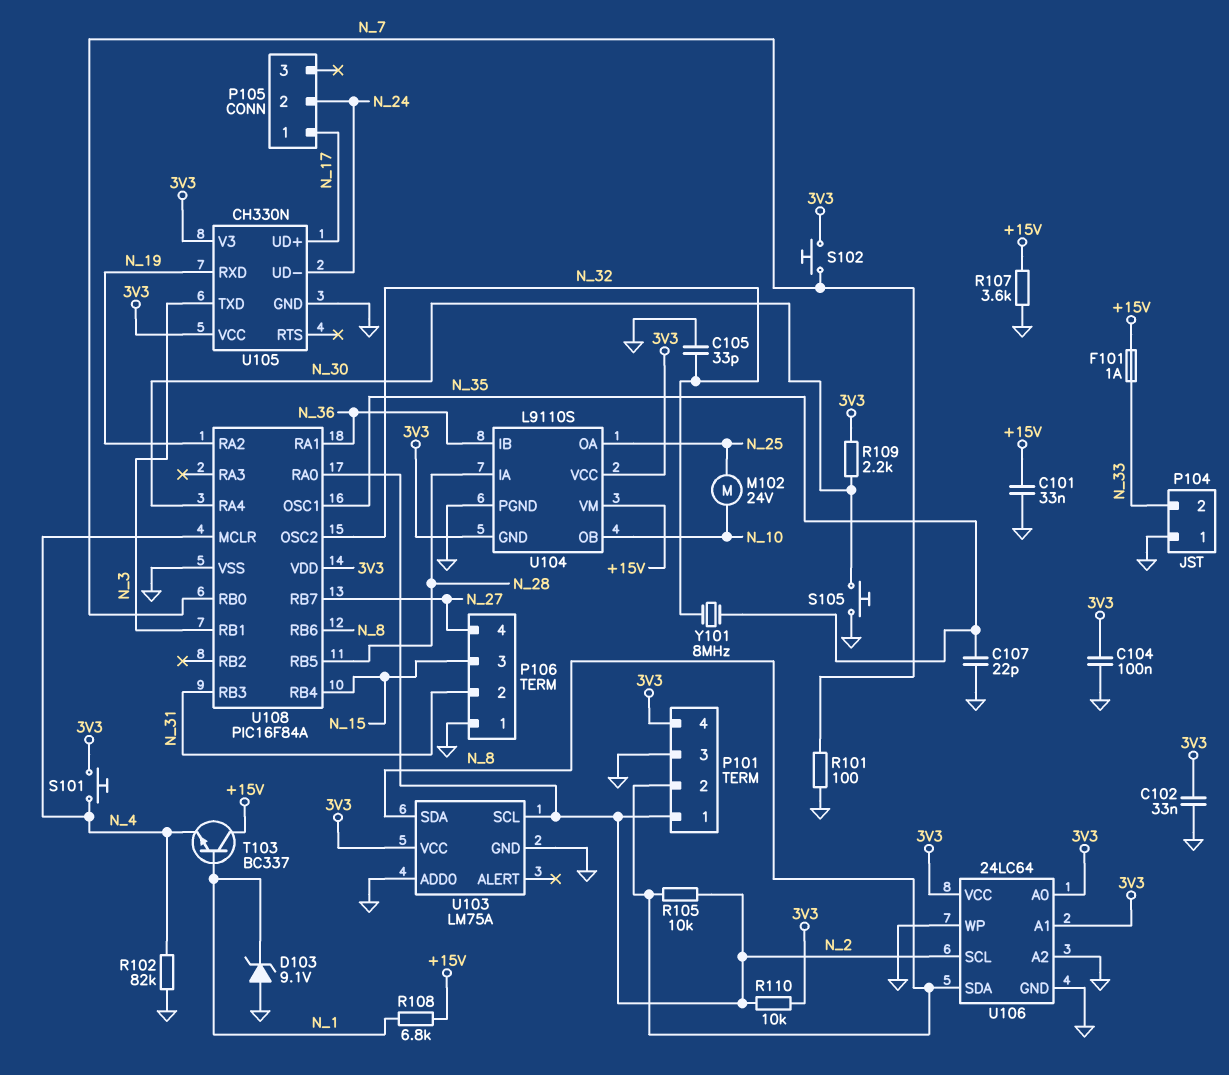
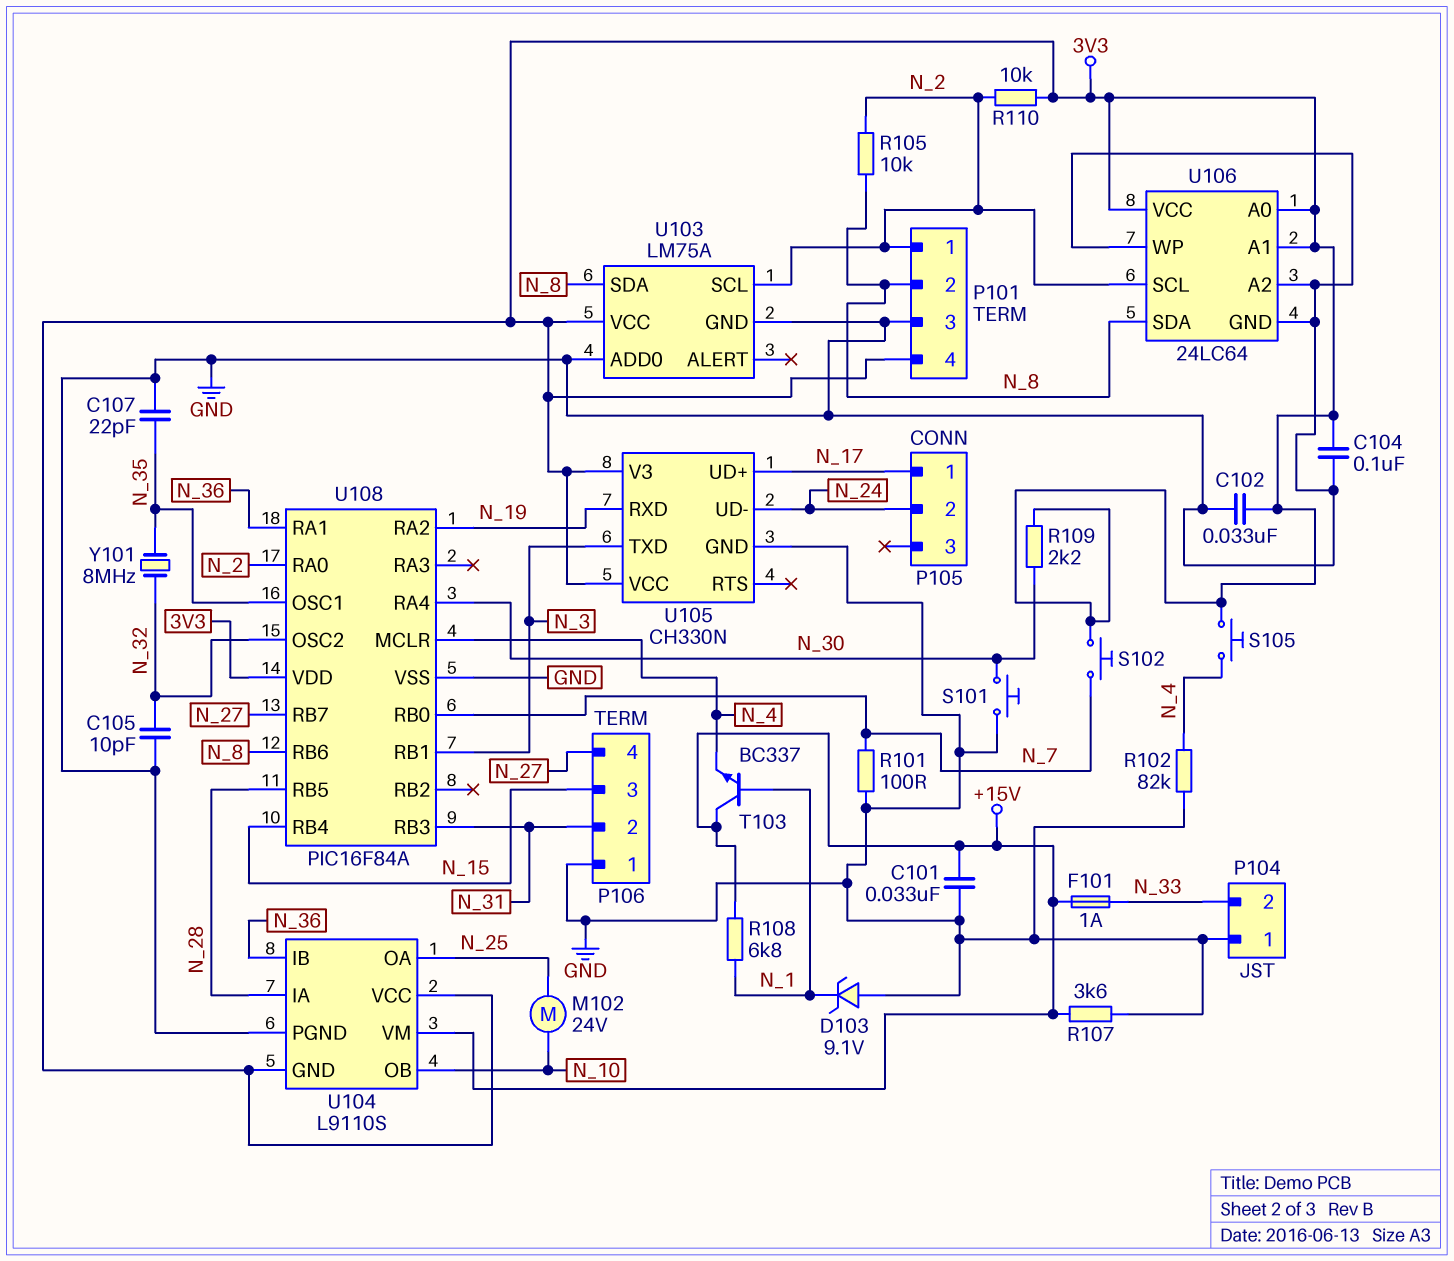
C105: 33pF (GND, N_32) -> 10pF (GND, N_32)
S101: button (3V3, N_4) -> button (GND, N_30)
S105: button (GND, N_30) -> button (3V3, N_4)

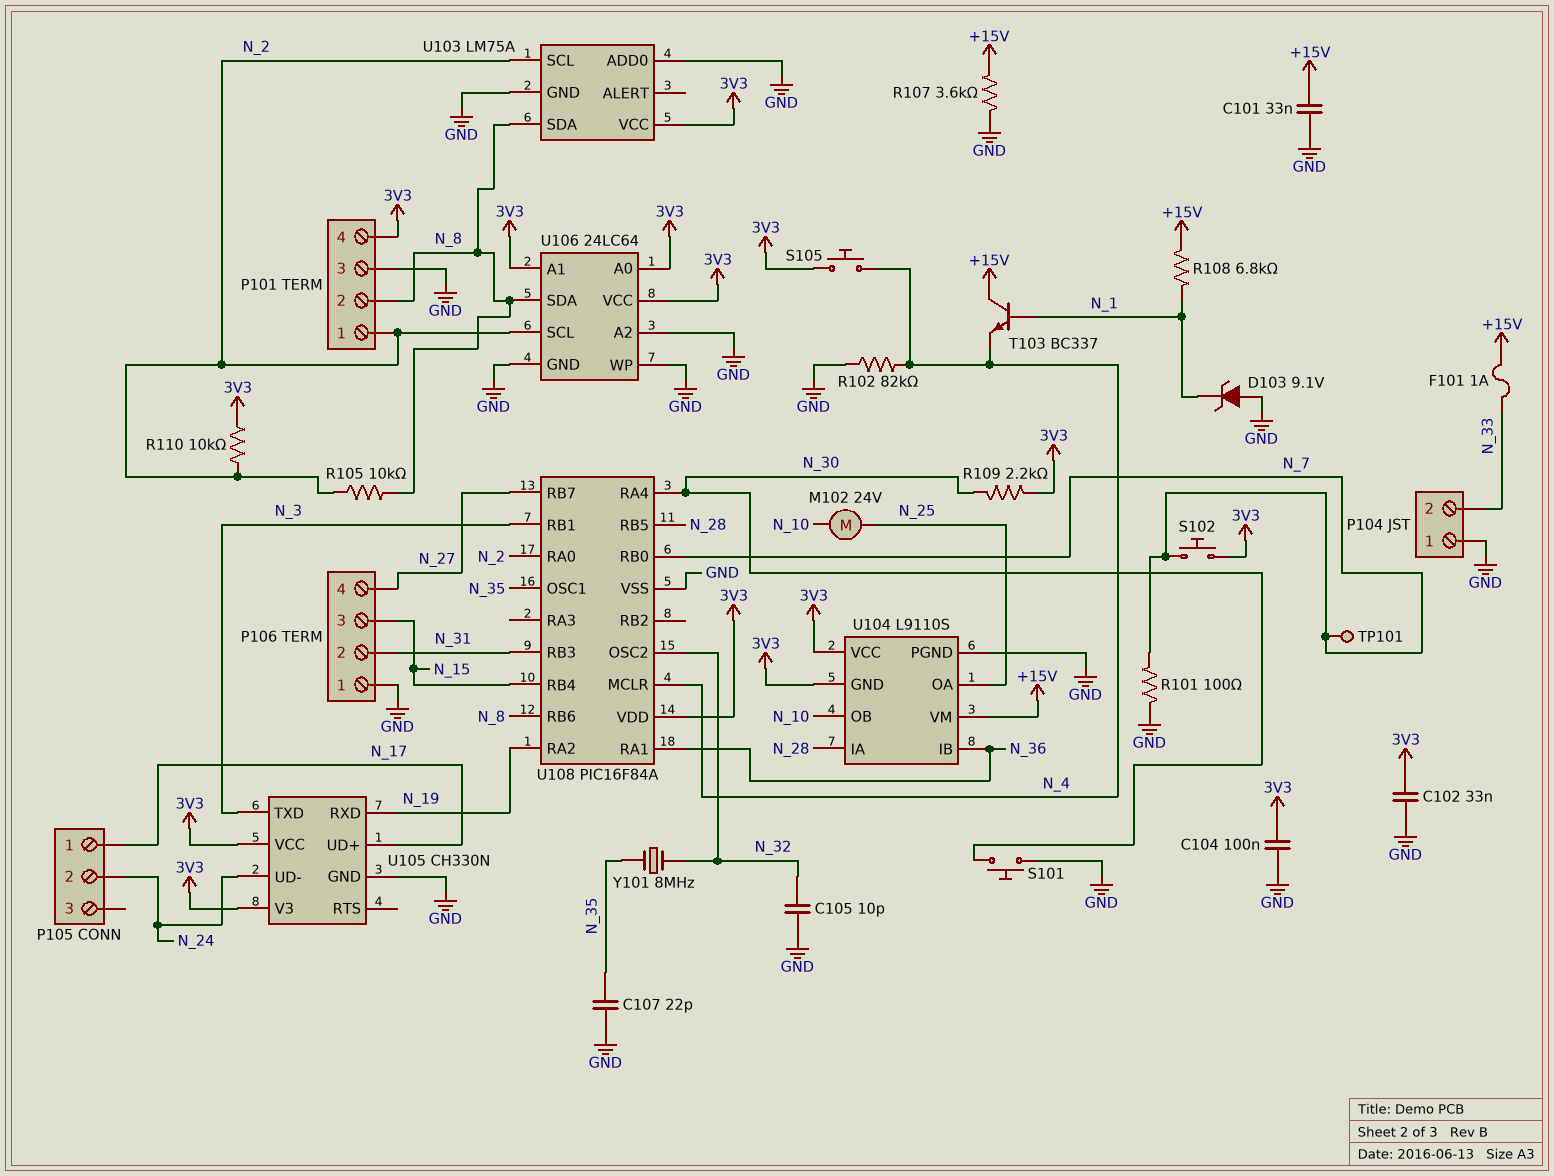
TP101: none -> test point (N_7)

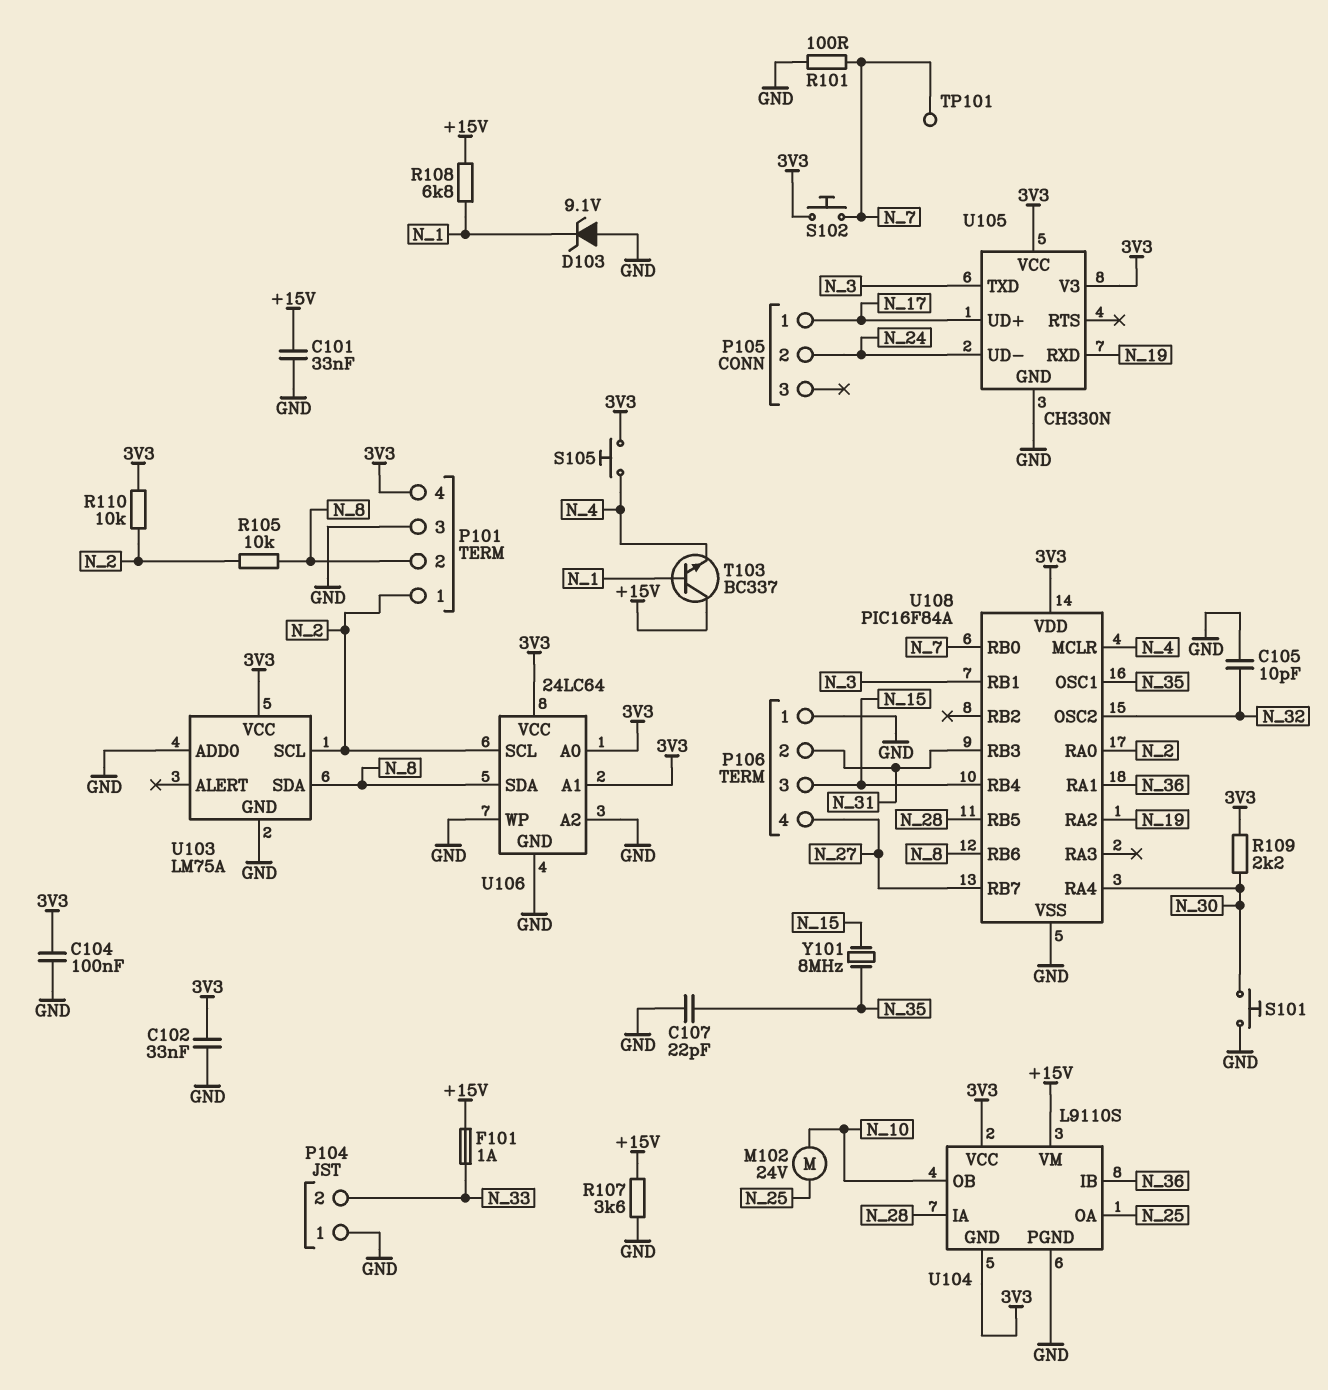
R102: 82k (GND, N_4) -> none
Y101: 8MHz (N_32, N_35) -> 8MHz (N_15, N_35)

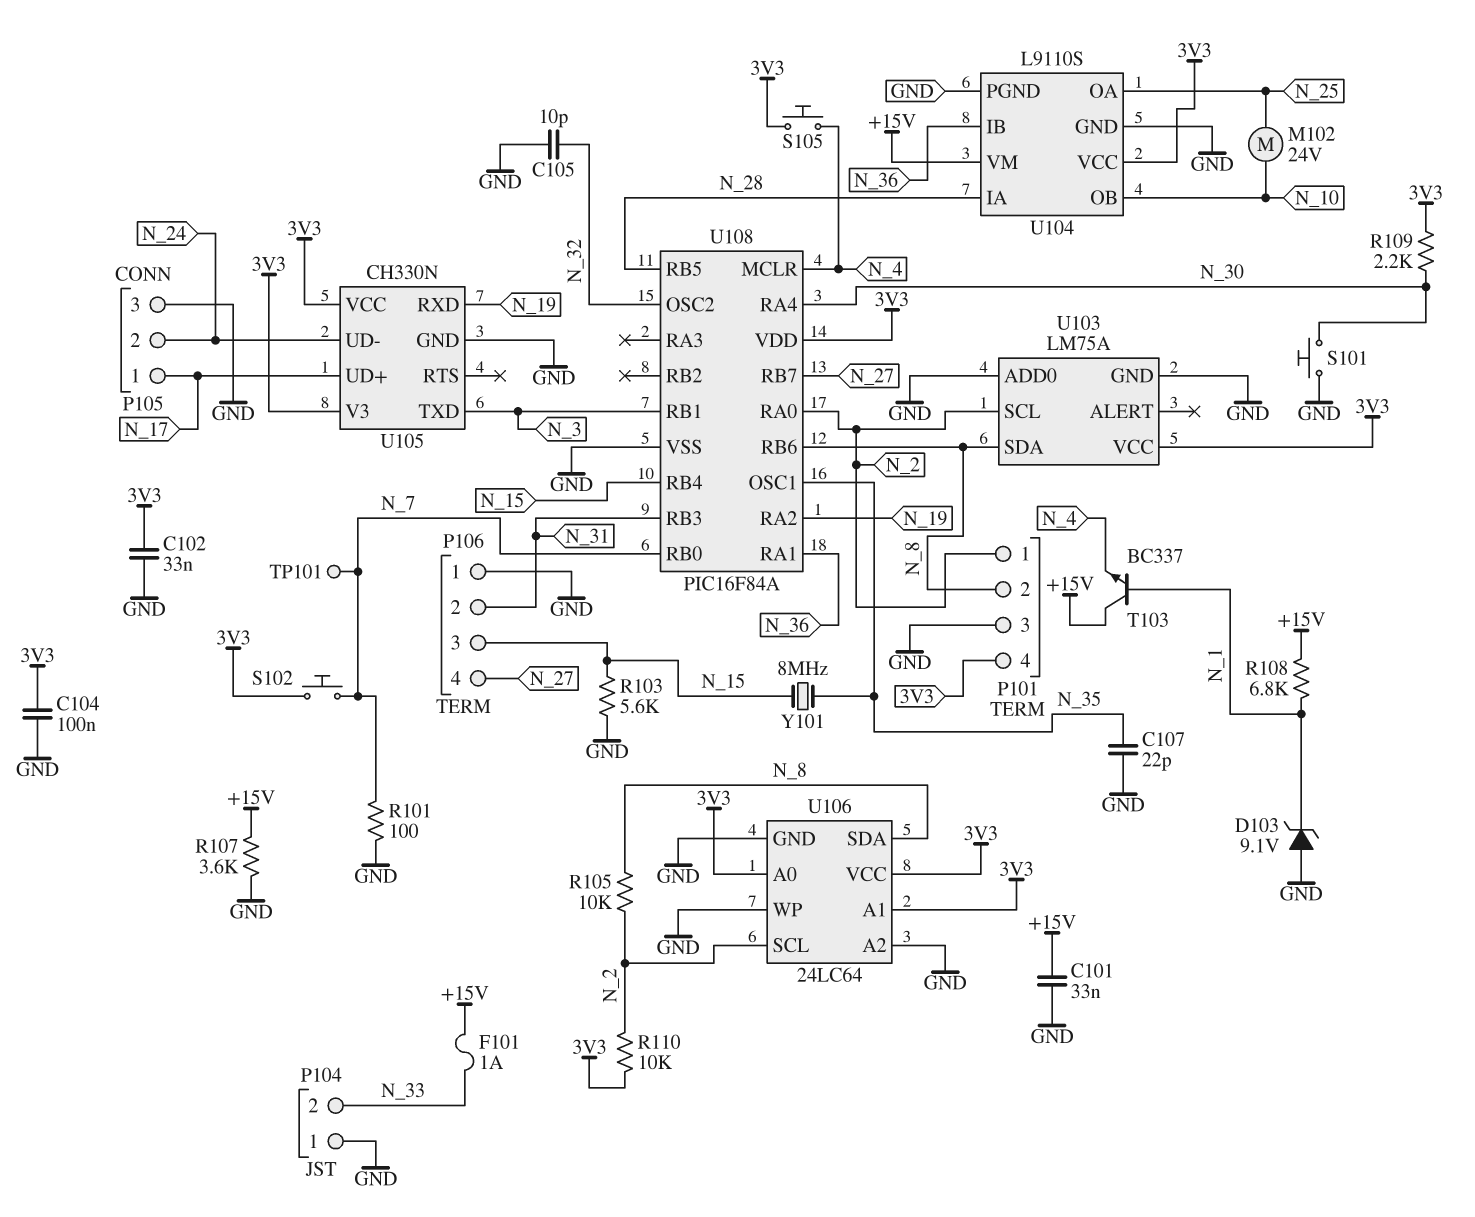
P105 pin 3: none -> GND
R103: none -> 5.6k (GND, N_15)
U104 pin GND: 3V3 -> GND

